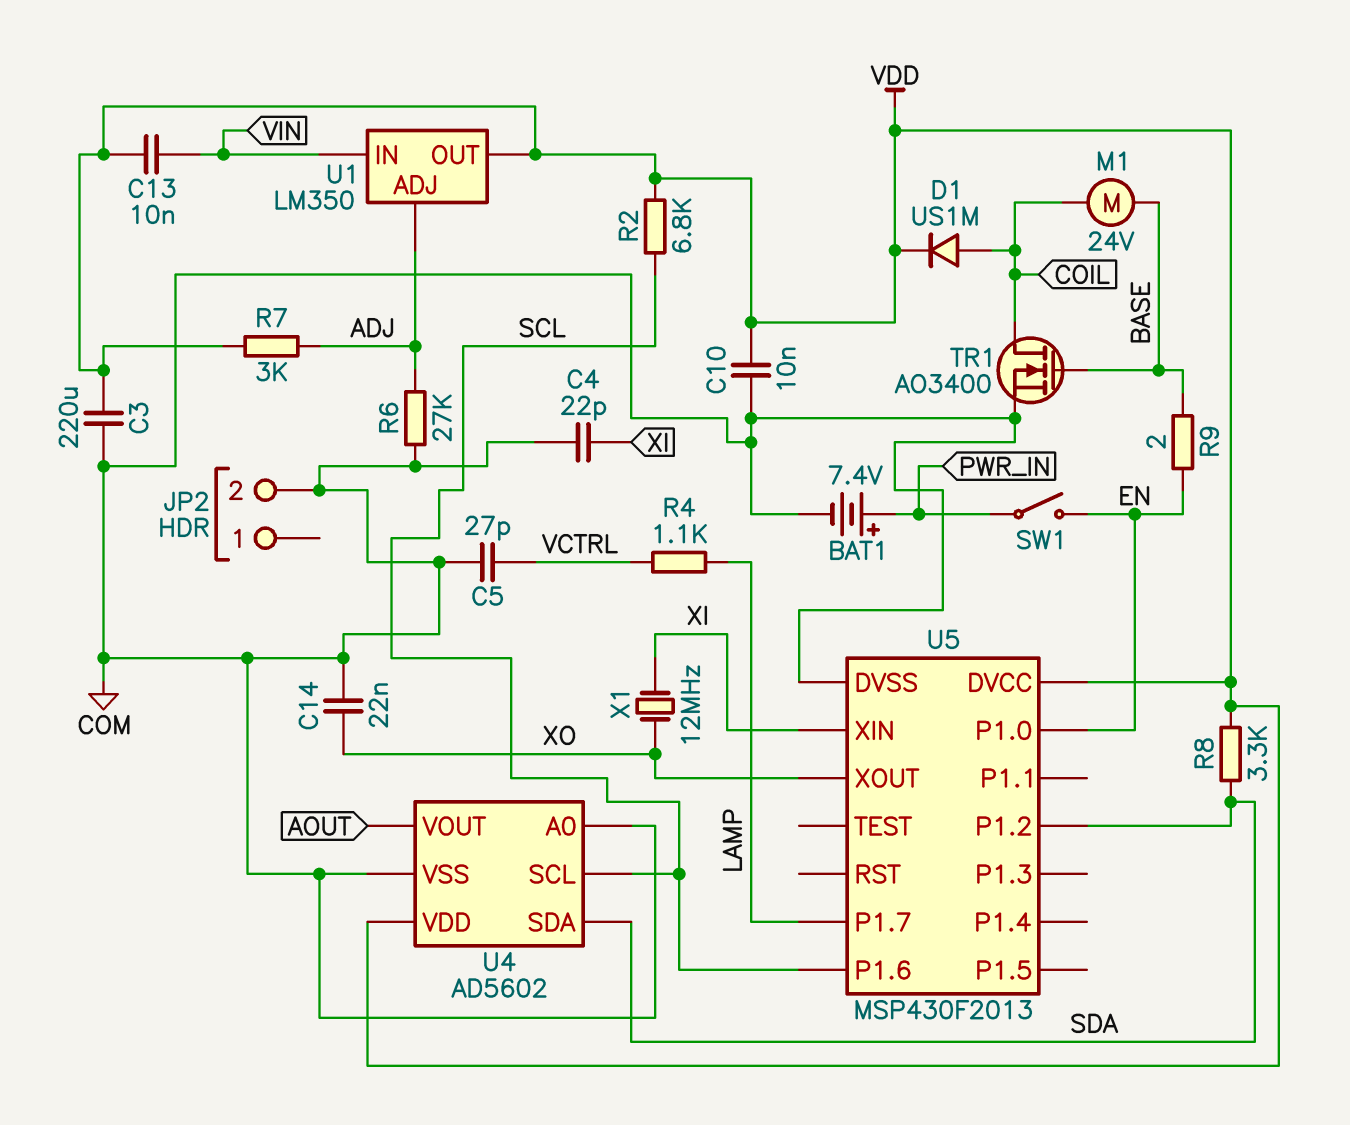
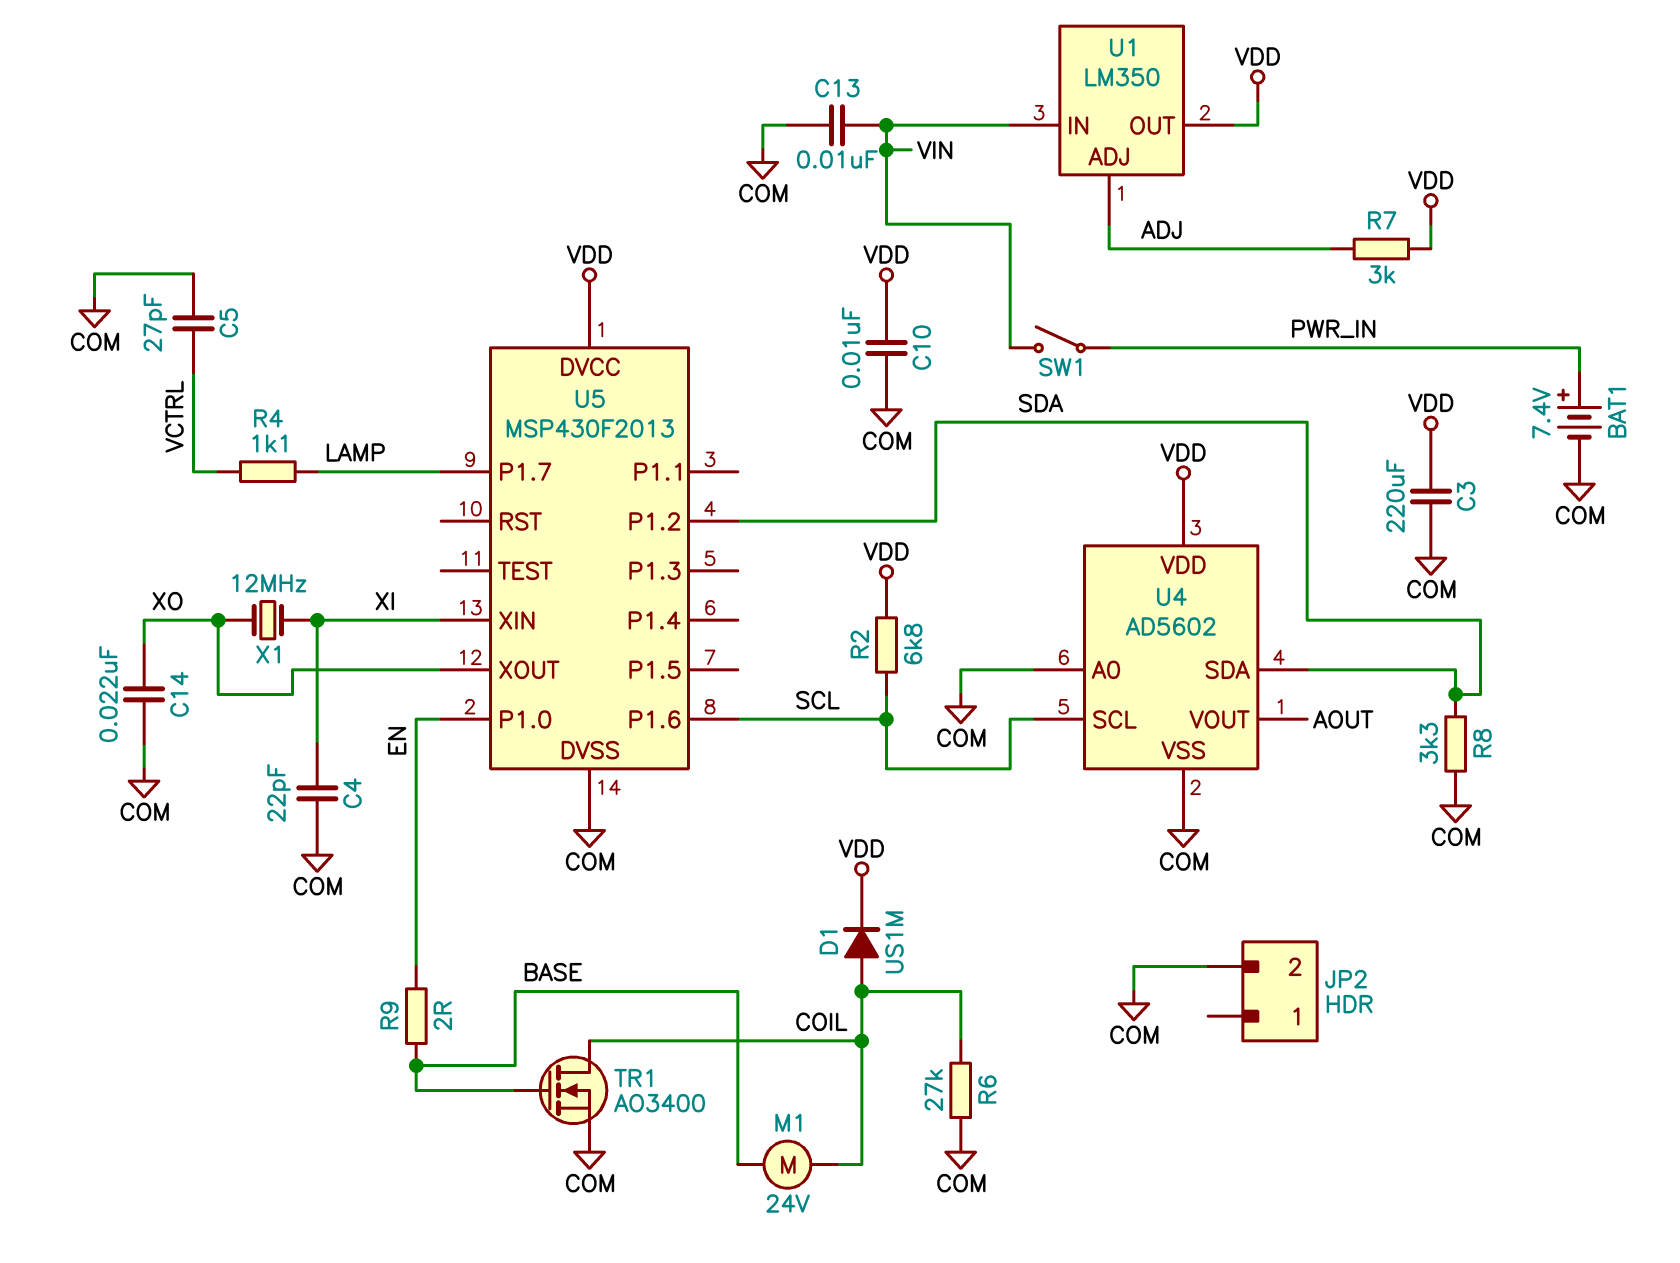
C13: 10nF (VDD, VIN) -> 10nF (COM, VIN)
R6: 27k (ADJ, COM) -> 27k (COIL, COM)
R8: 3.3k (SDA, VDD) -> 3.3k (COM, SDA)
SW1: switch (EN, PWR_IN) -> switch (PWR_IN, VIN)

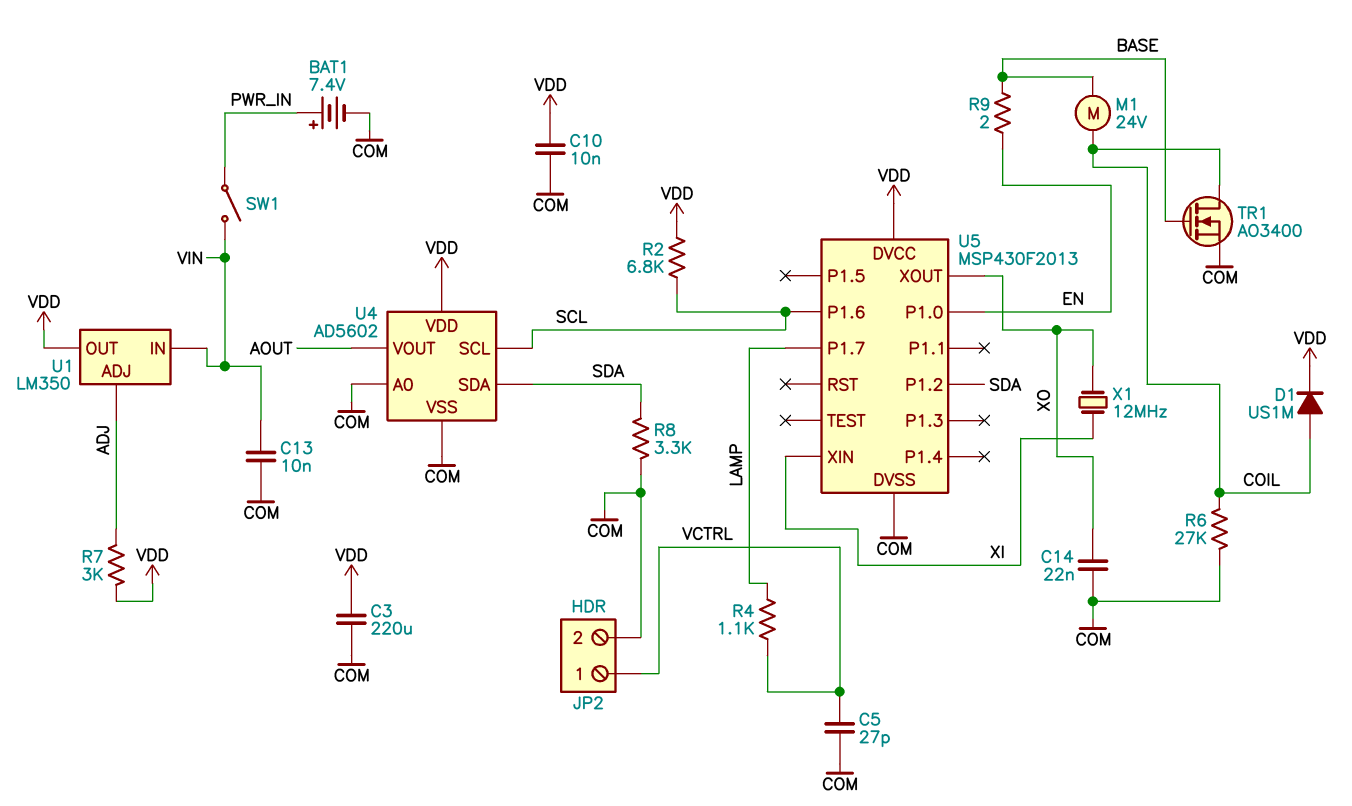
C4: 22pF (COM, XI) -> none
JP2 pin 1: none -> VCTRL

